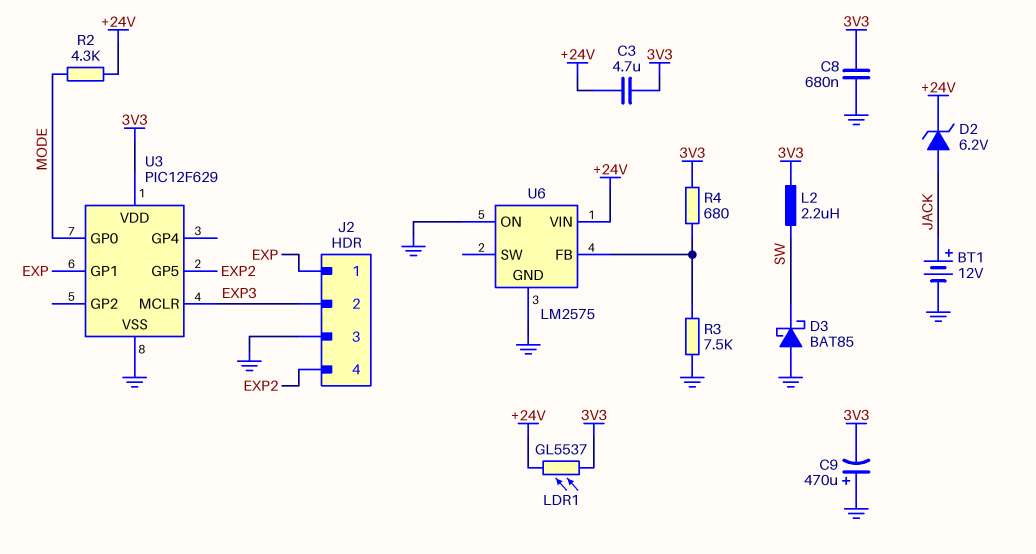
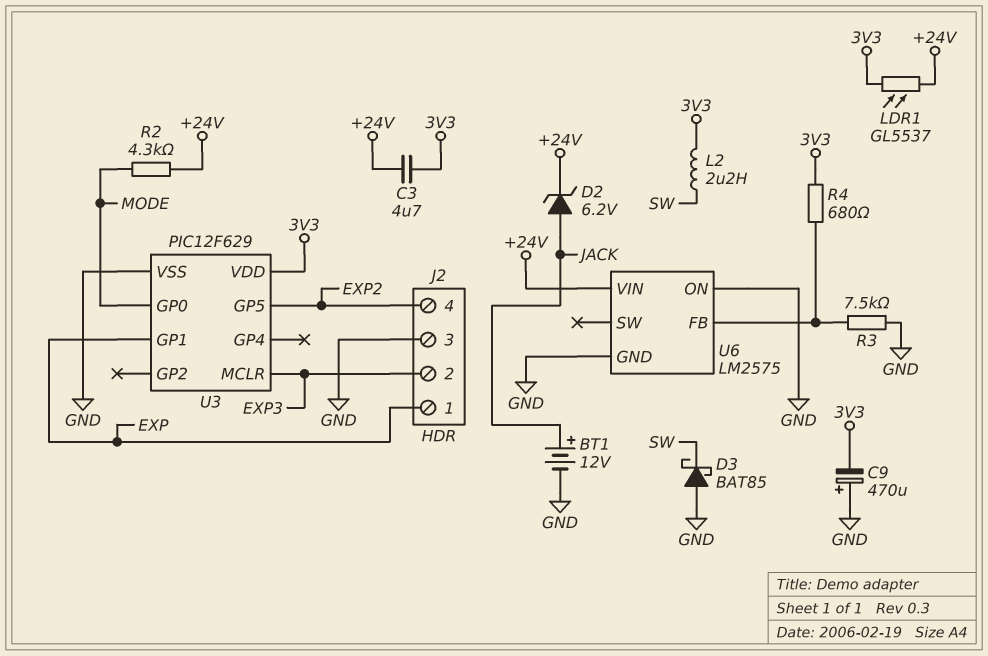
C8: 680nF (3V3, GND) -> none

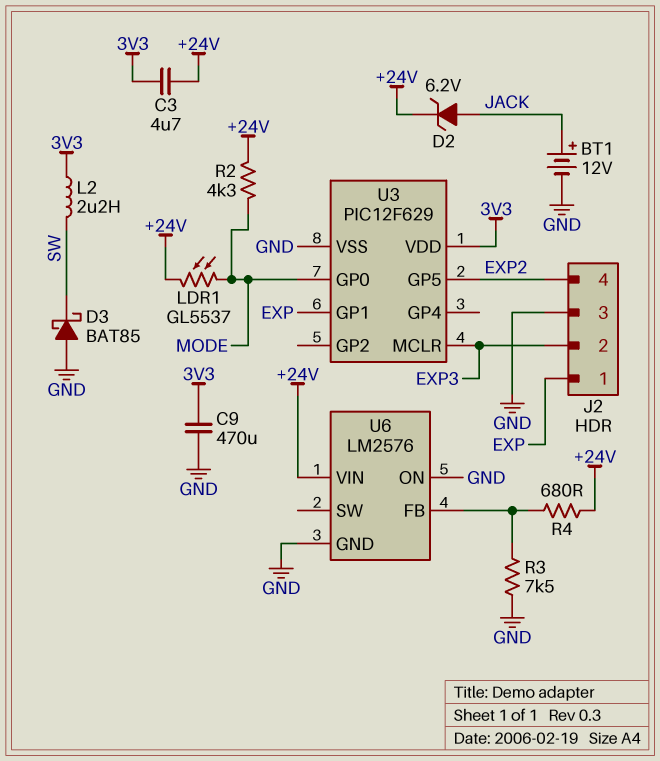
C9: 470uF (plus GND, minus 3V3) -> 470uF (3V3, GND)
LDR1: GL5537 (+24V, 3V3) -> GL5537 (+24V, MODE)
R4: 680 (3V3, U6/FB) -> 680 (+24V, U6/FB)
U6: LM2575 -> LM2576

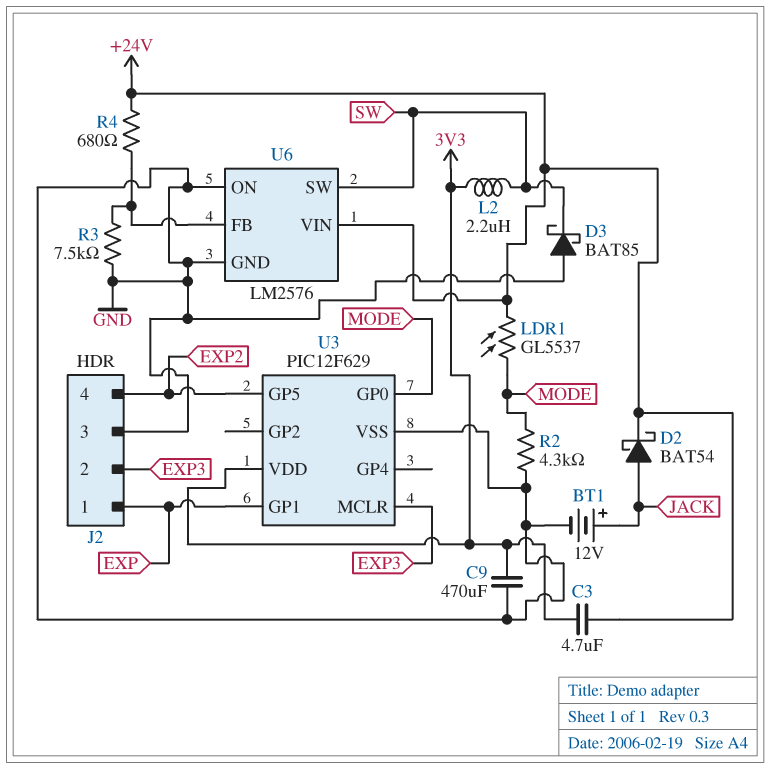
D2: zener 6.2V (A JACK, K +24V) -> schottky BAT54 (A JACK, K +24V)
R2: 4.3k (+24V, MODE) -> 4.3k (GND, MODE)
U6 pin SW: none -> SW

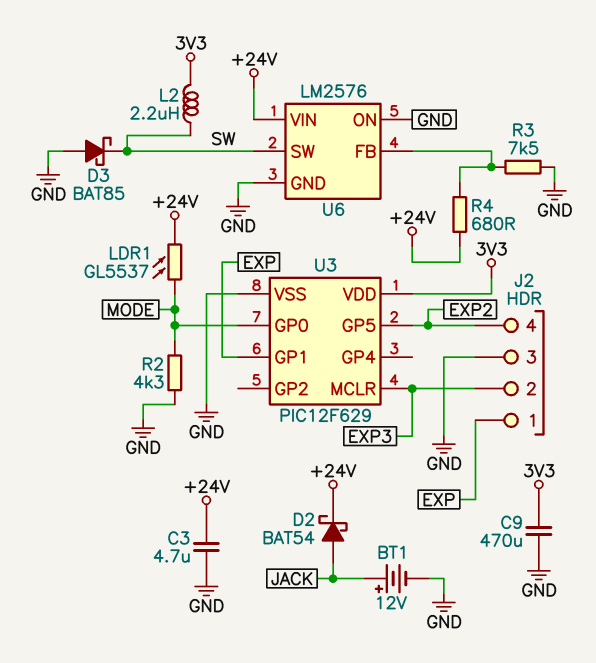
C3: 4.7uF (+24V, 3V3) -> 4.7uF (+24V, GND)

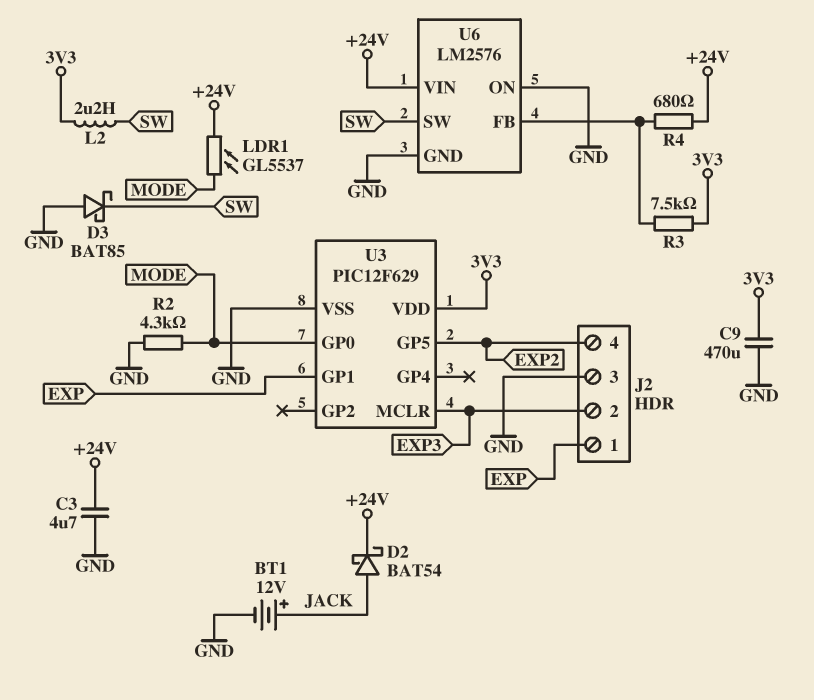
R3: 7.5k (GND, U6/FB) -> 7.5k (3V3, U6/FB)

